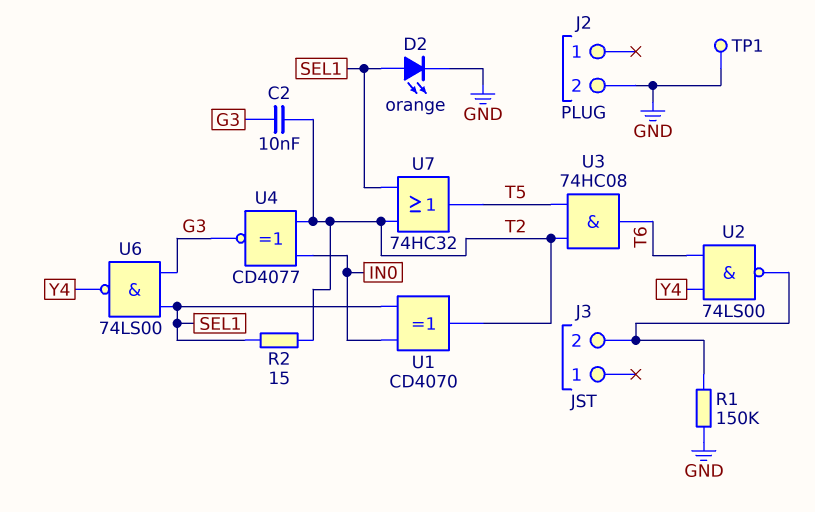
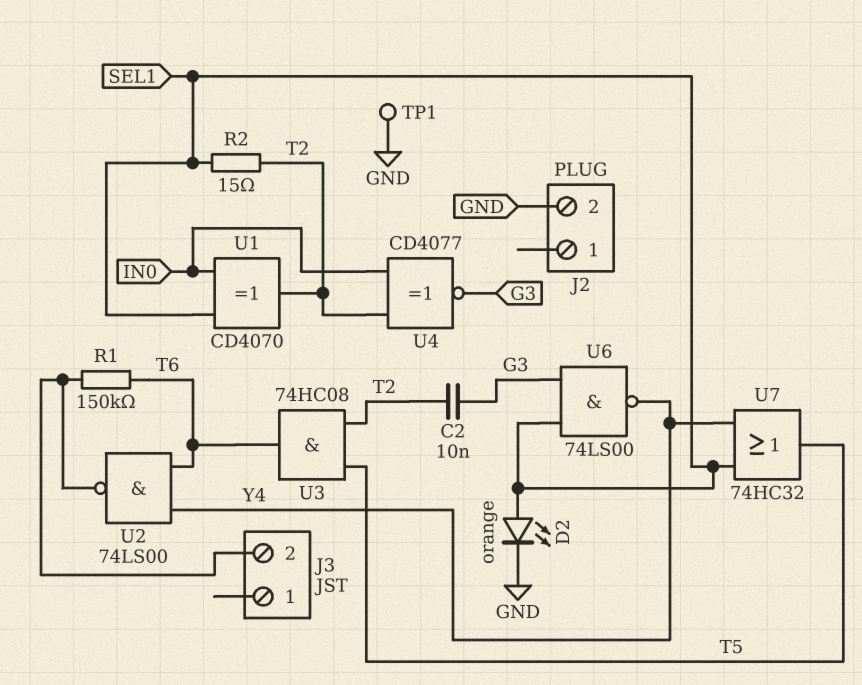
R1: 150k (GND, J3/2) -> 150k (J3/2, T6)
U7: OR 74HC32 (in SEL1, in T2, out T5) -> OR 74HC32 (in SEL1, in Y4, out T5)

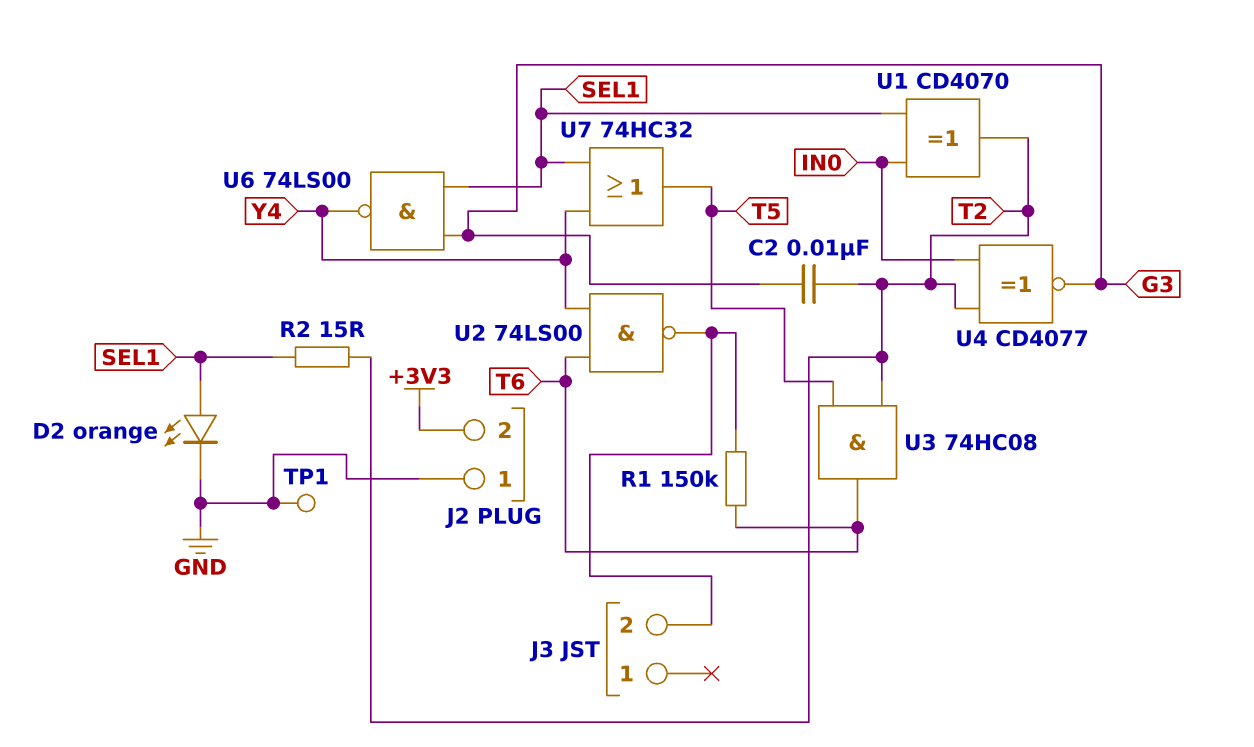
J2 pin 1: none -> GND
J2 pin 2: GND -> +3V3

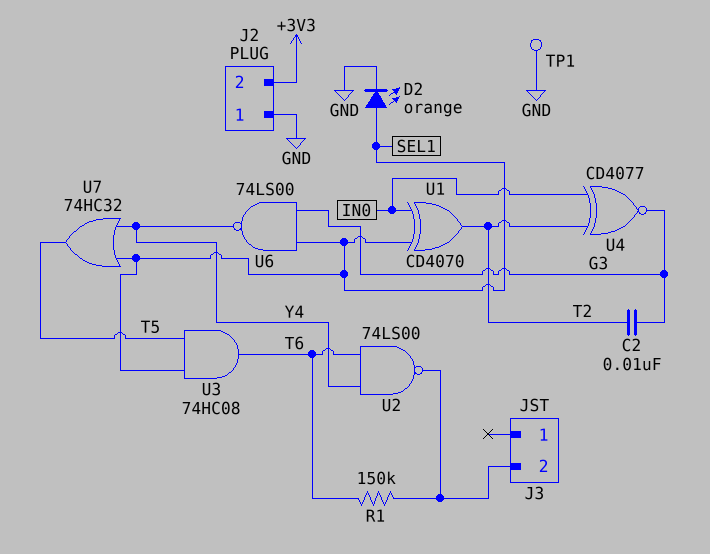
R2: 15 (SEL1, T2) -> none
U3: AND 74HC08 (in T2, in T5, out T6) -> AND 74HC08 (in SEL1, in T5, out T6)

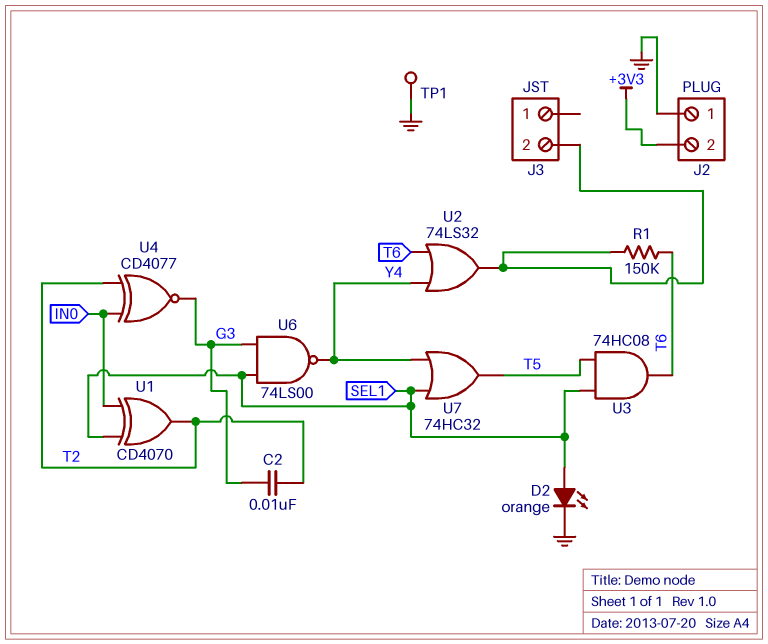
U2: NAND 74LS00 (in T6, in Y4, out J3/2) -> OR 74LS32 (in T6, in Y4, out J3/2)

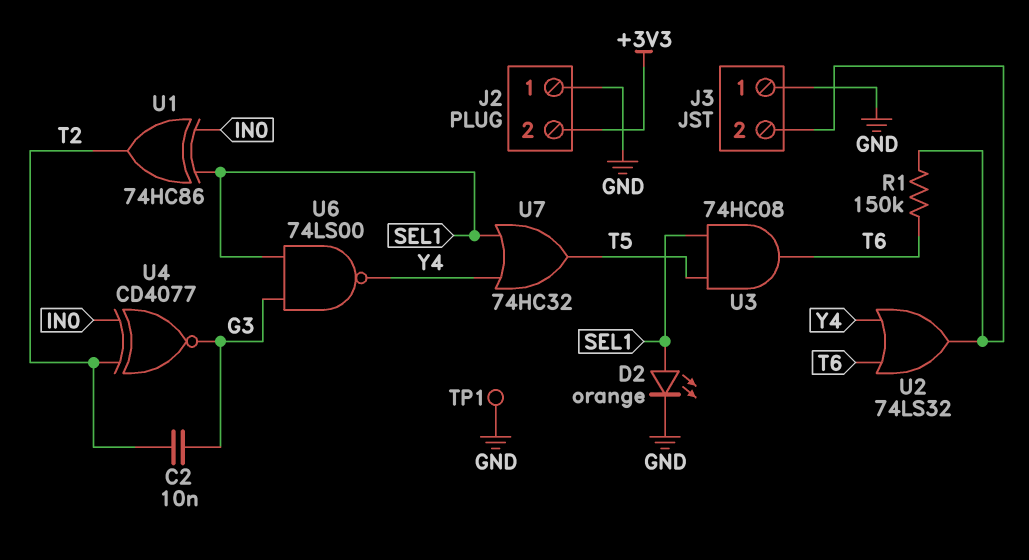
J3 pin 1: none -> GND
U1: XOR CD4070 (in IN0, in SEL1, out T2) -> XOR 74HC86 (in IN0, in SEL1, out T2)

